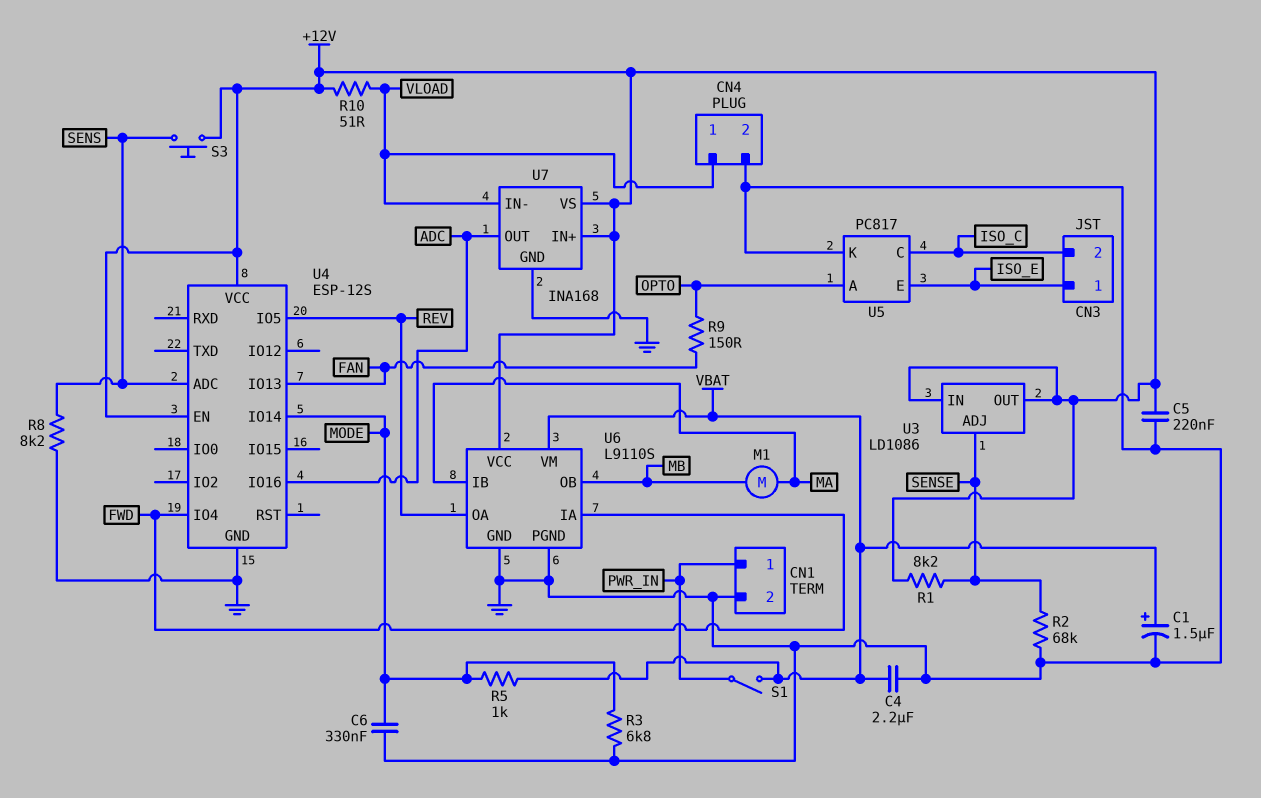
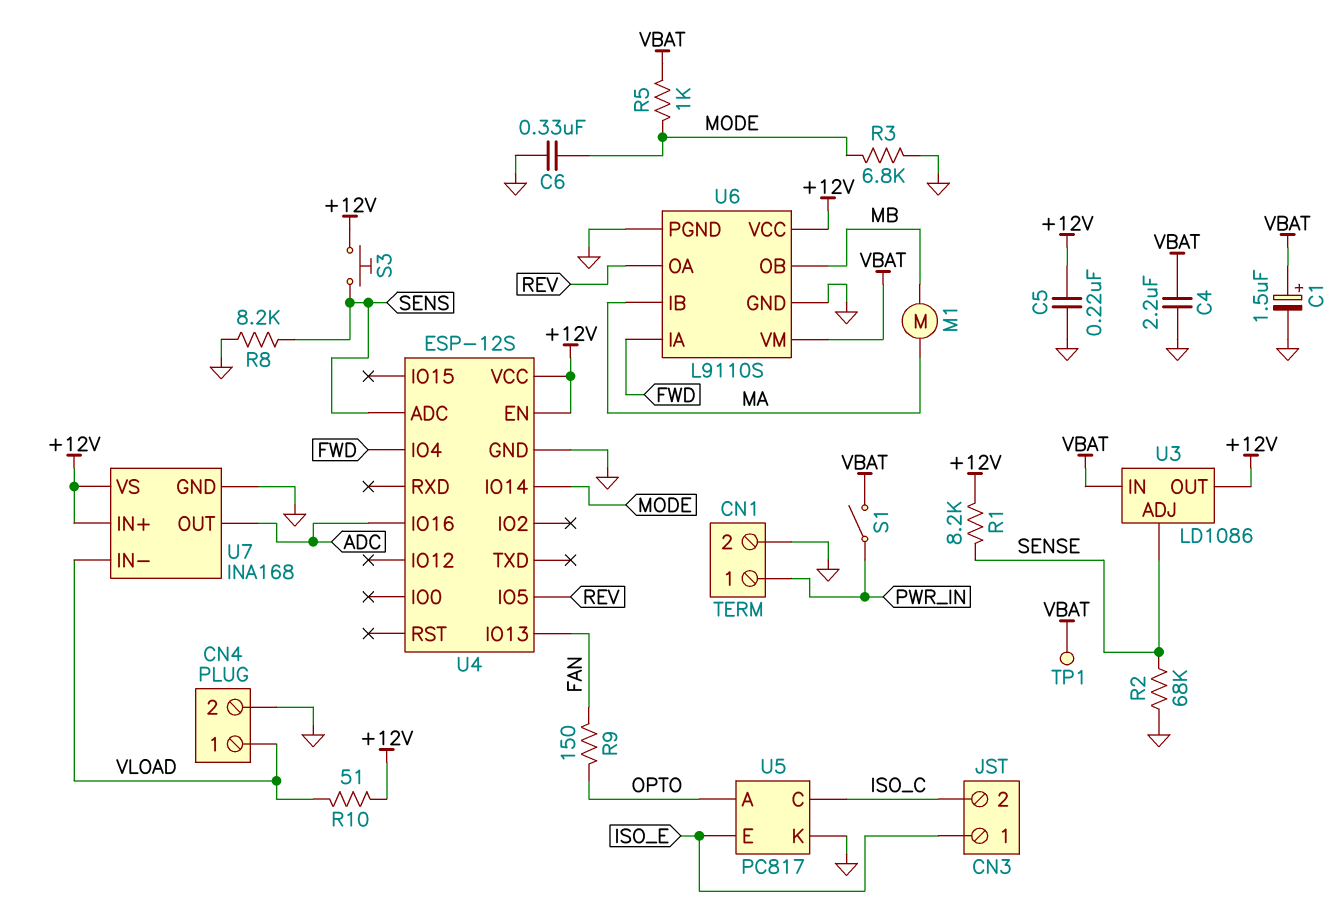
TP1: none -> test point (VBAT)
U3 pin IN: +12V -> VBAT

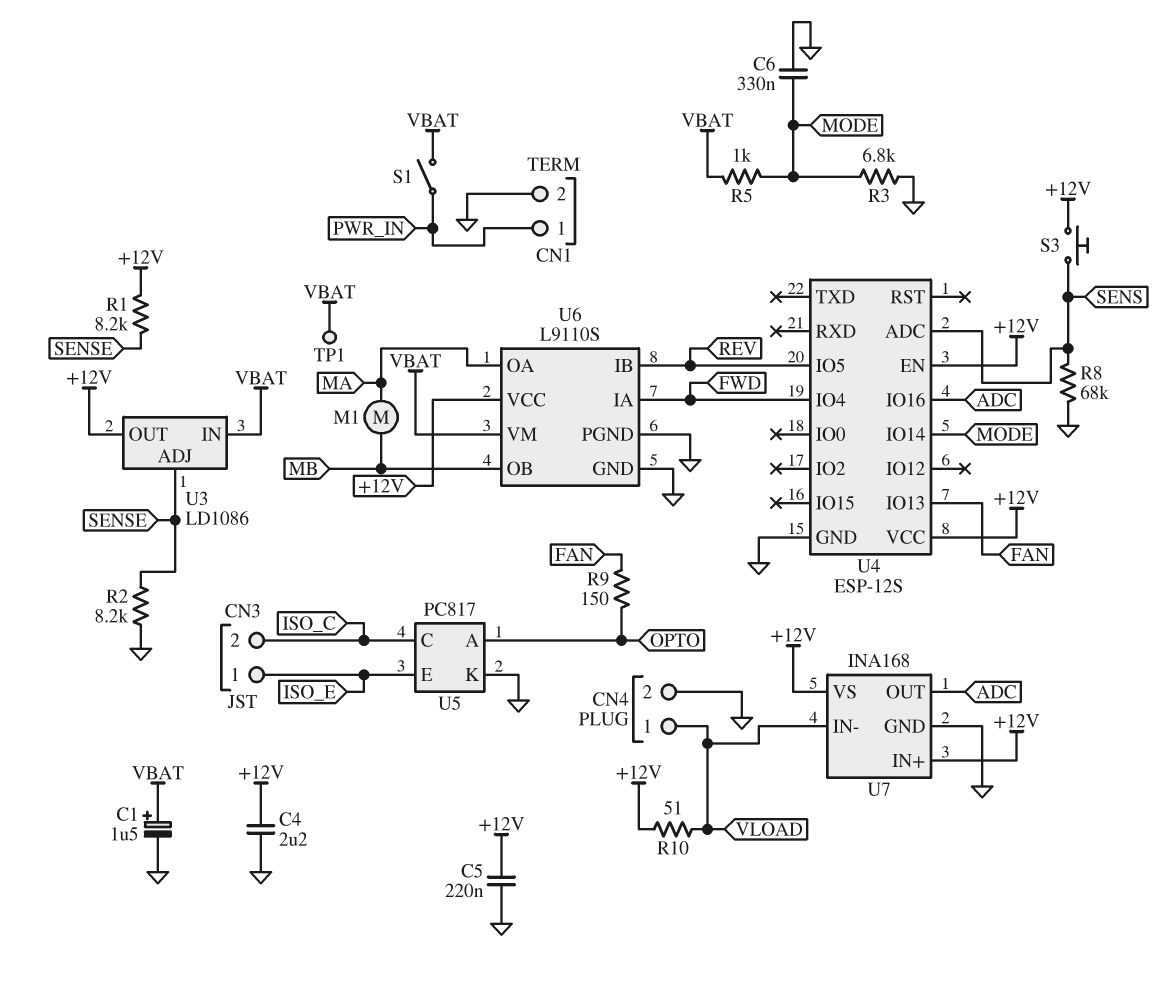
C4: 2.2uF (GND, VBAT) -> 2.2uF (+12V, GND)
R2: 68k (GND, SENSE) -> 8.2k (GND, SENSE)
R8: 8.2k (GND, SENS) -> 68k (GND, SENS)
U6 pin IB: MA -> REV
U6 pin OA: REV -> MA

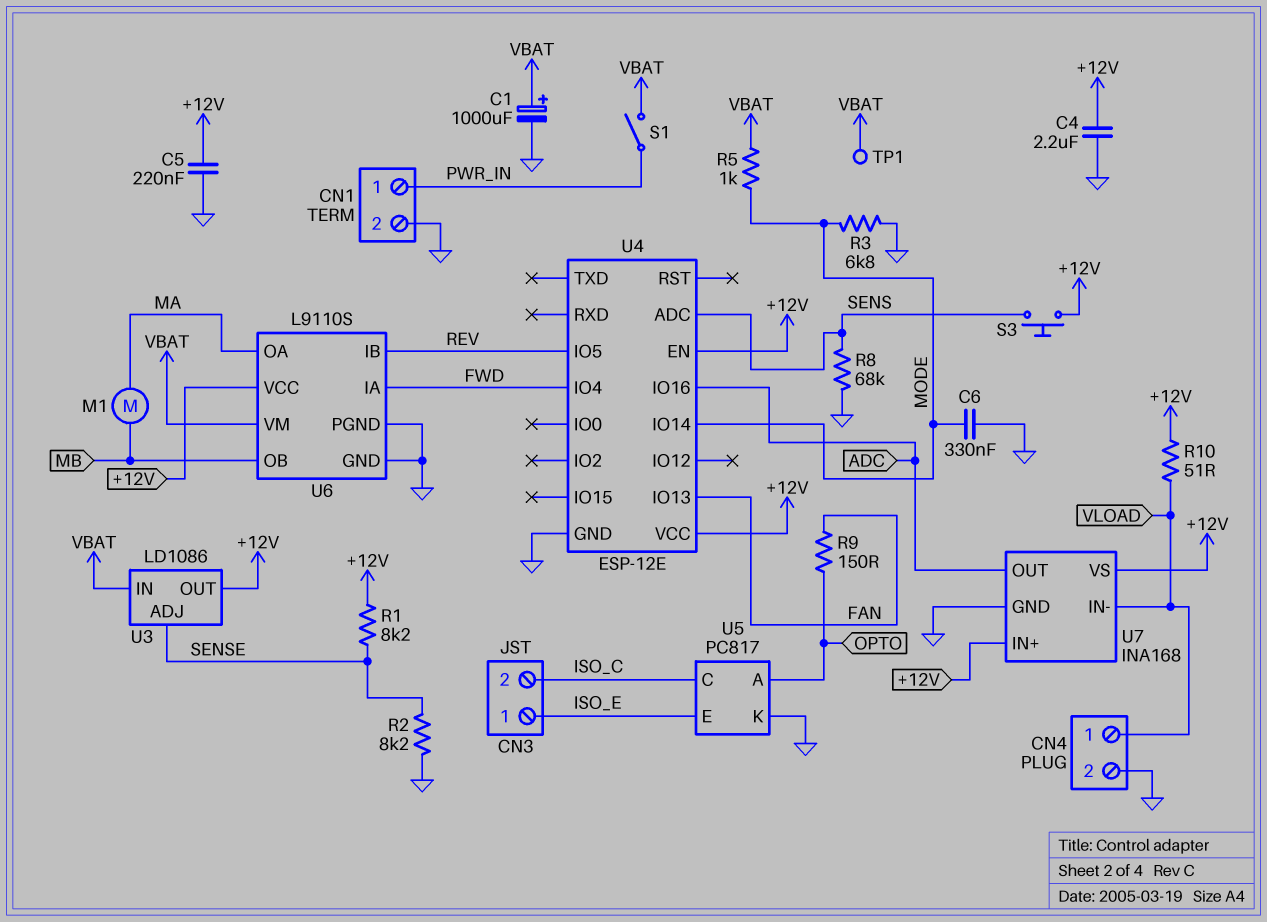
C1: 1.5uF (plus VBAT, minus GND) -> 1000uF (plus VBAT, minus GND)
U4: ESP-12S -> ESP-12E

